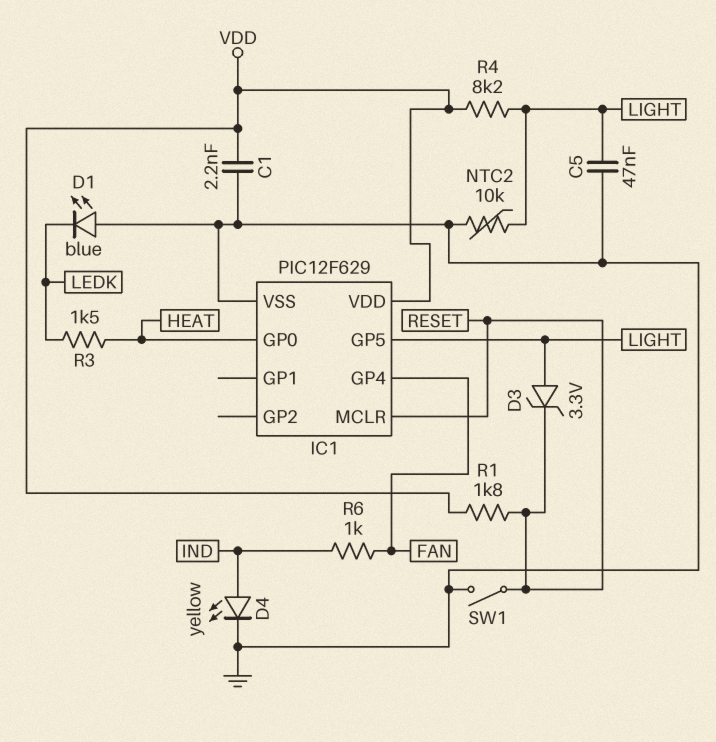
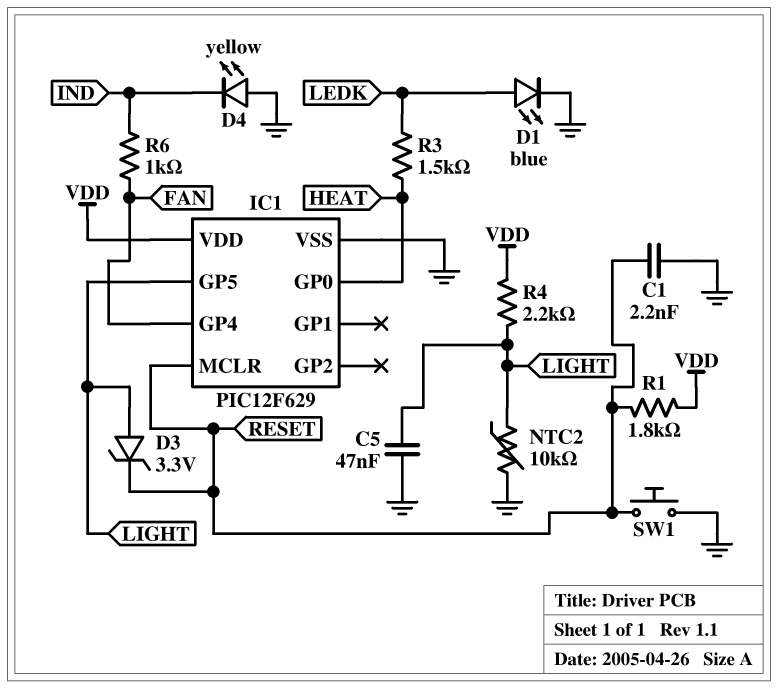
C1: 2.2nF (GND, VDD) -> 2.2nF (GND, RESET)
D1: LED blue (A GND, K LEDK) -> LED blue (A LEDK, K GND)
D4: LED yellow (A IND, K GND) -> LED yellow (A GND, K IND)
R4: 8.2k (LIGHT, VDD) -> 2.2k (LIGHT, VDD)
SW1: switch (GND, RESET) -> button (GND, RESET)

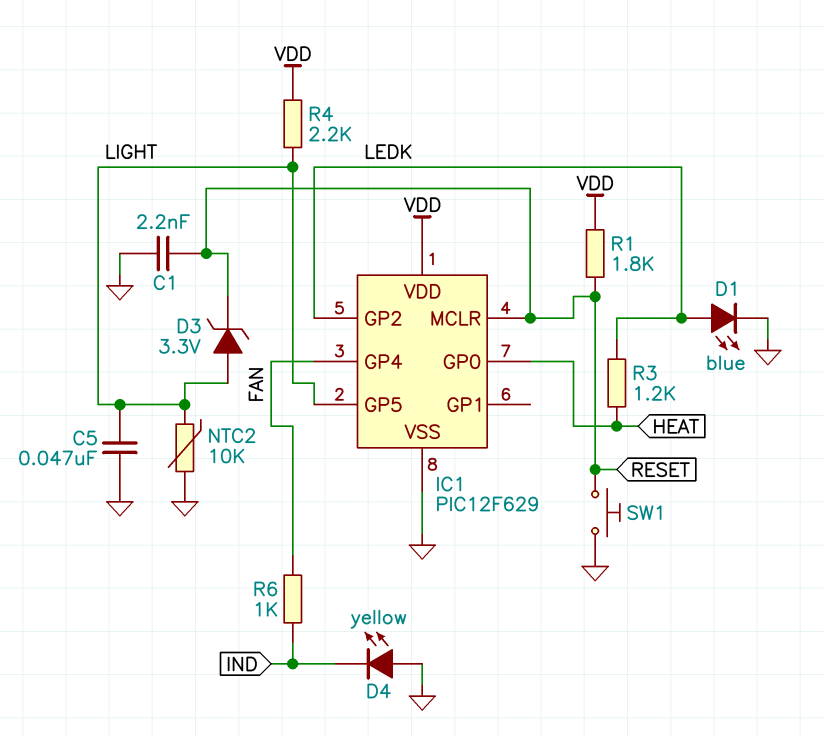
IC1 pin GP2: none -> LEDK
R3: 1.5k (HEAT, LEDK) -> 1.2k (HEAT, LEDK)

